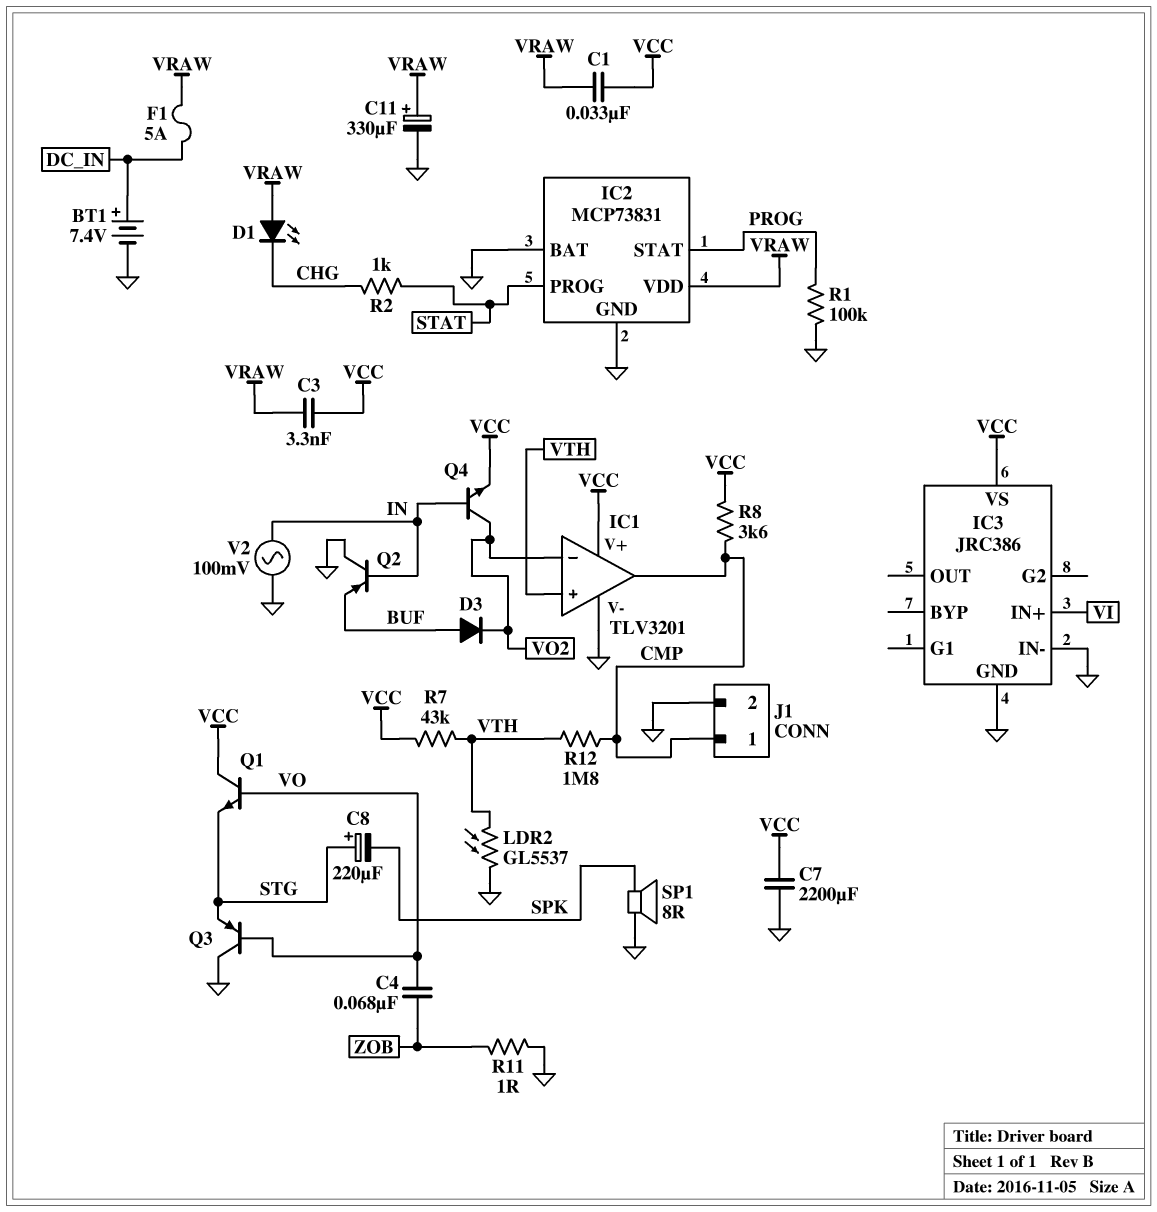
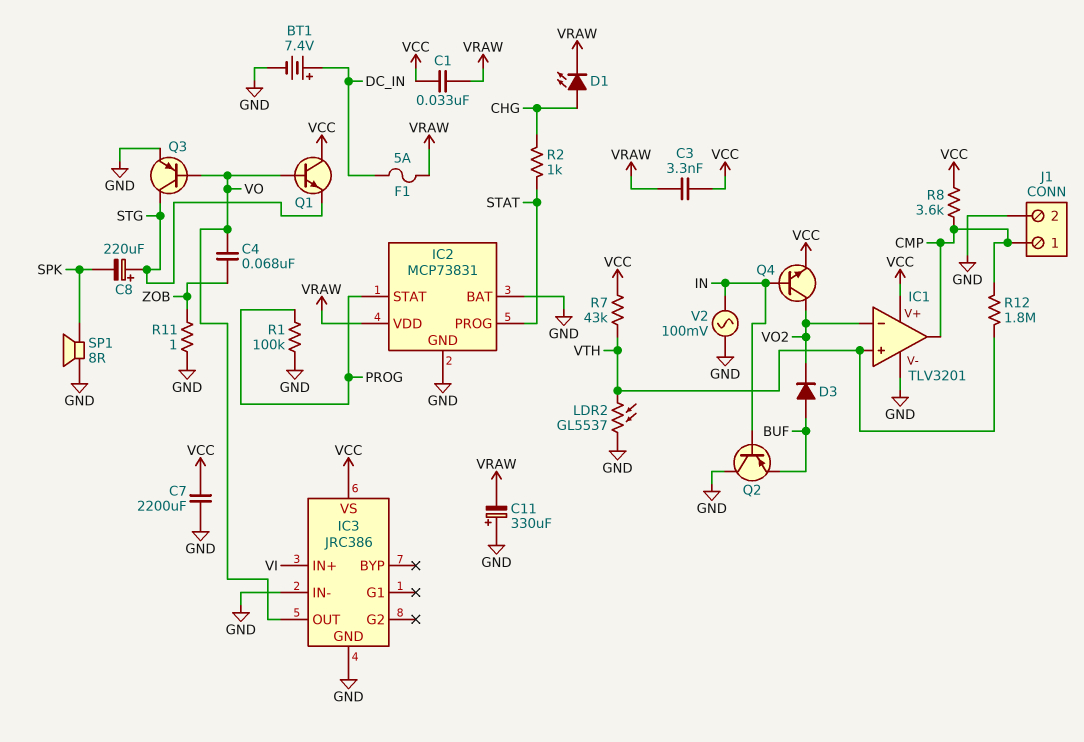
C11: 330uF (plus VRAW, minus GND) -> 330uF (plus GND, minus VRAW)
D1: LED (A VRAW, K CHG) -> LED (A CHG, K VRAW)
IC3 pin OUT: none -> VO
Q3: PNP (B VO, C GND, E STG) -> PNP (B VO, C STG, E GND)

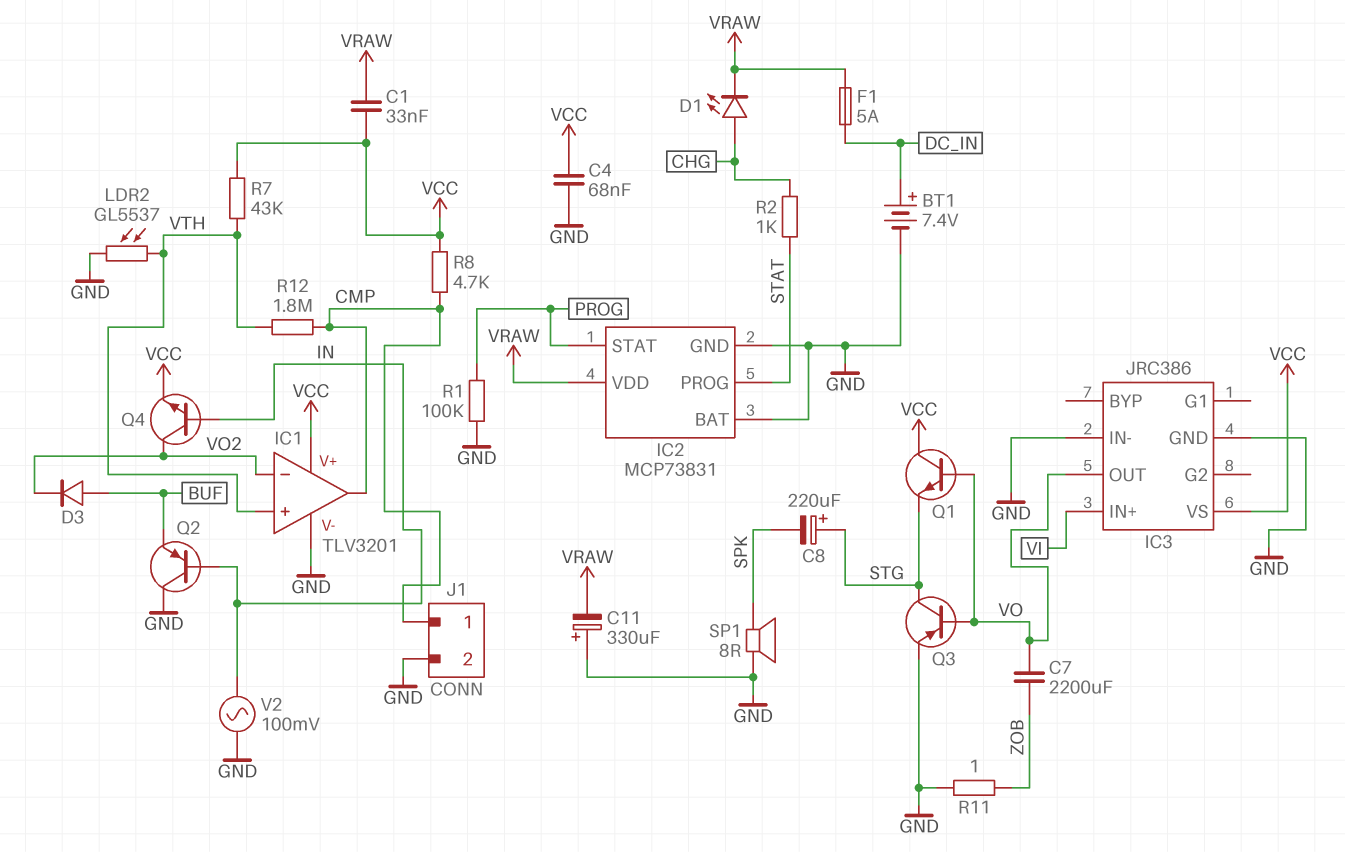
C3: 3.3nF (VCC, VRAW) -> none
C4: 68nF (VO, ZOB) -> 68nF (GND, VCC)
C7: 2200uF (GND, VCC) -> 2200uF (VO, ZOB)
R8: 3.6k (CMP, VCC) -> 4.7k (CMP, VCC)

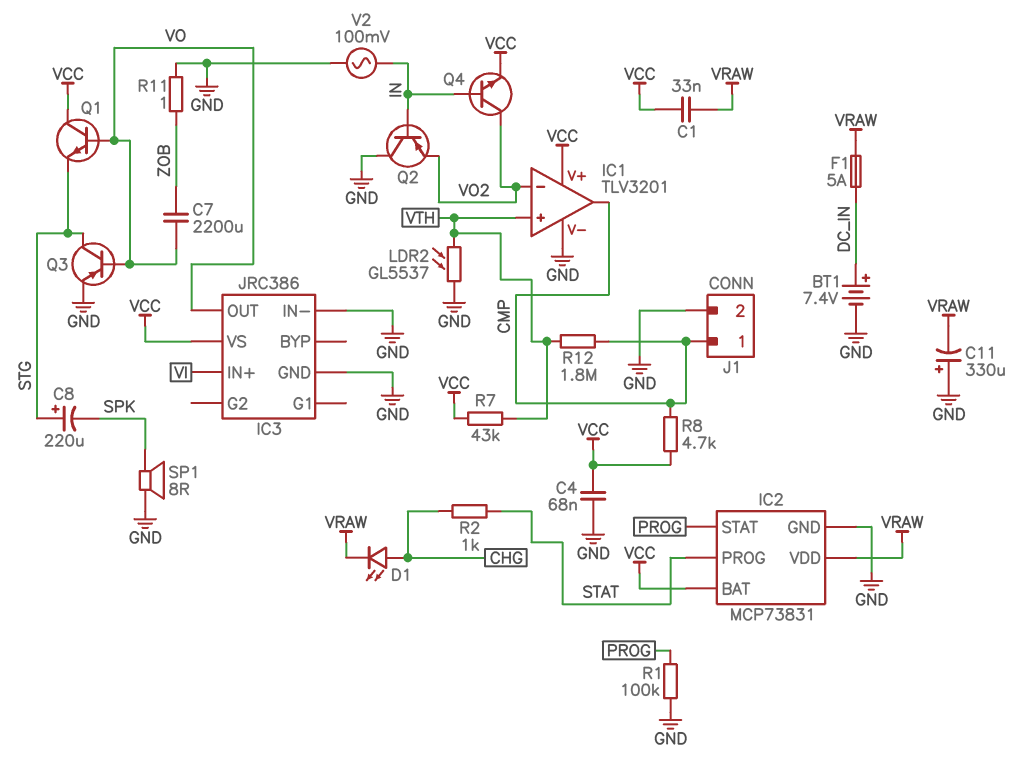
D3: diode (A BUF, K VO2) -> none
IC2 pin BAT: GND -> VCC
Q2: PNP (B IN, C GND, E BUF) -> PNP (B IN, C GND, E VO2)

